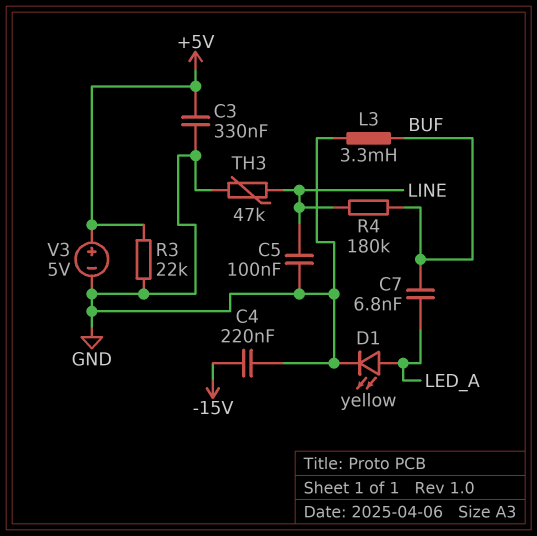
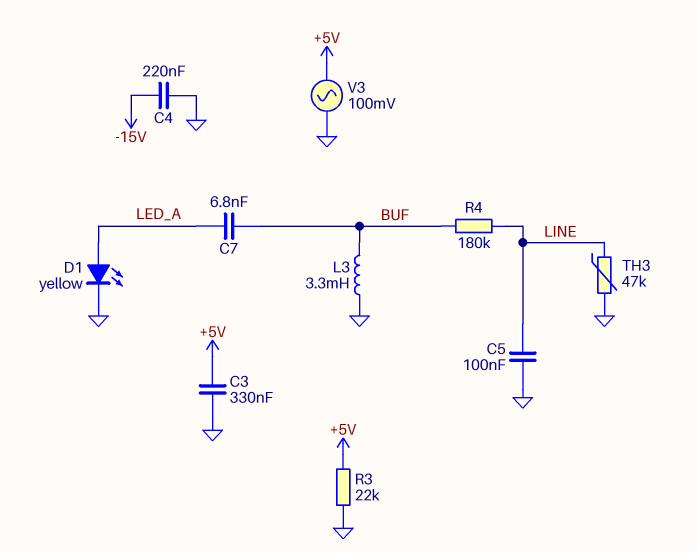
V3: 5V (plus +5V, minus GND) -> AC 100mV (+5V, GND)

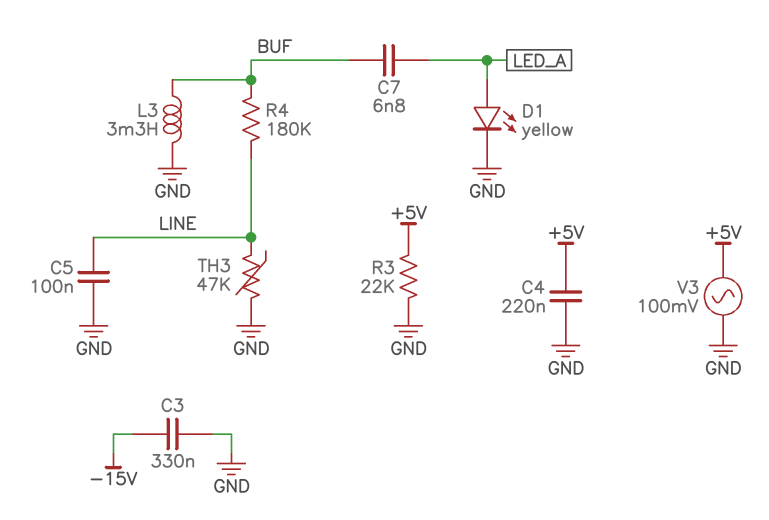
C3: 330nF (+5V, GND) -> 330nF (-15V, GND)
C4: 220nF (-15V, GND) -> 220nF (+5V, GND)

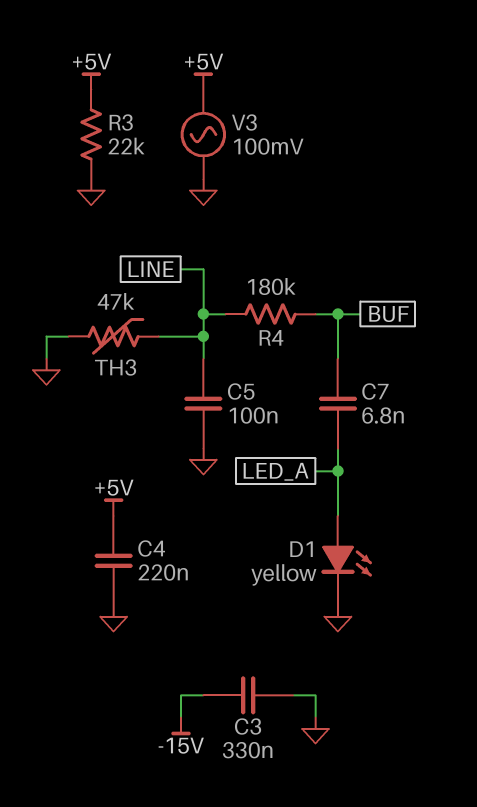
L3: 3.3mH (BUF, GND) -> none

